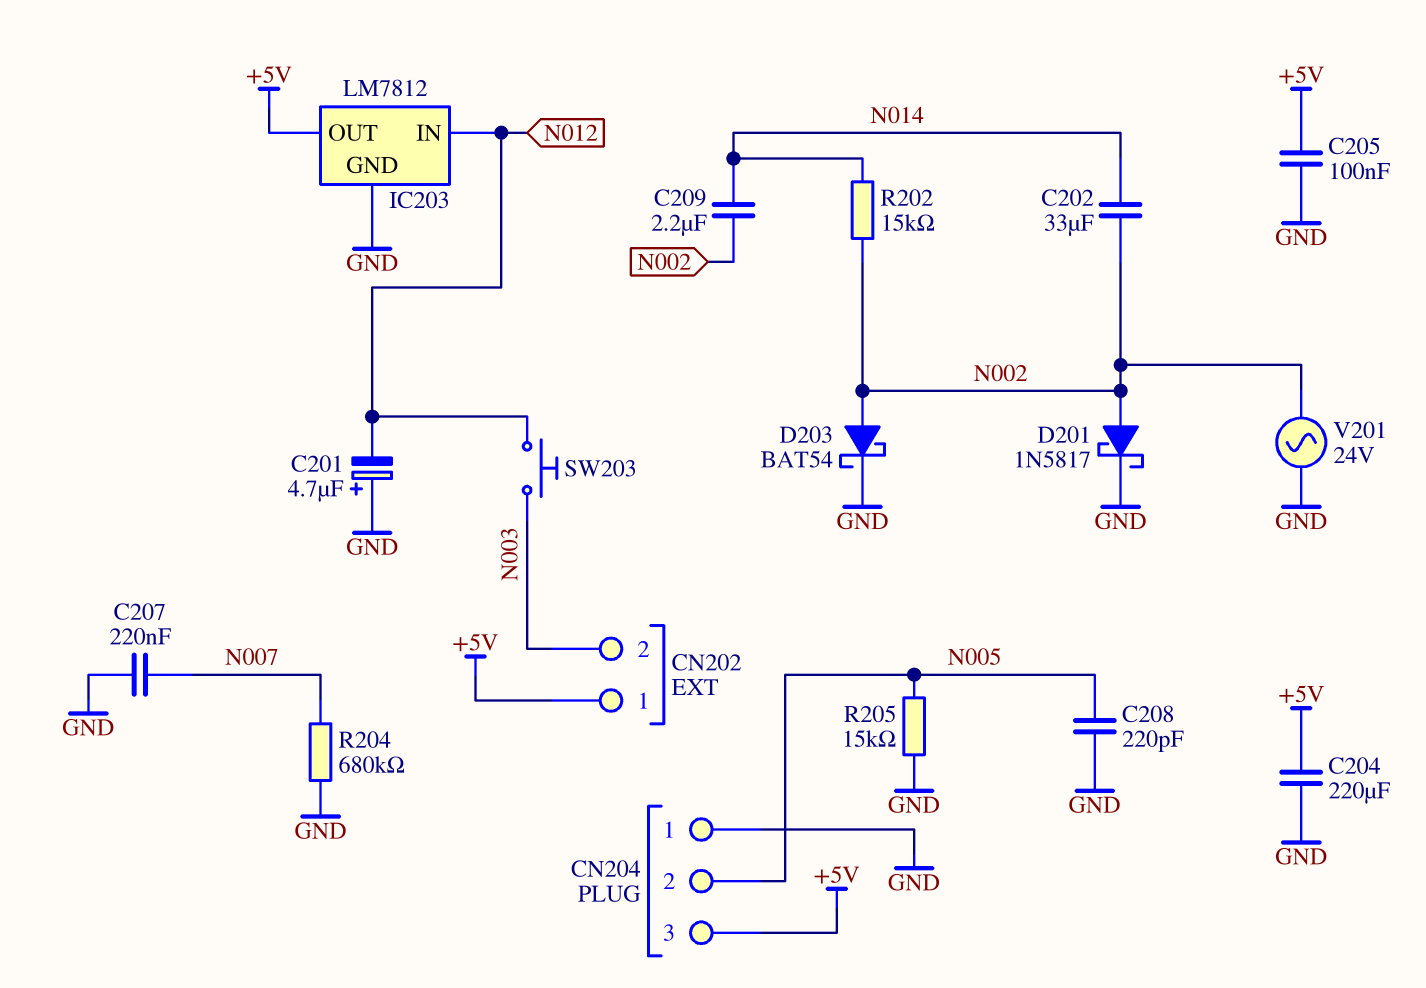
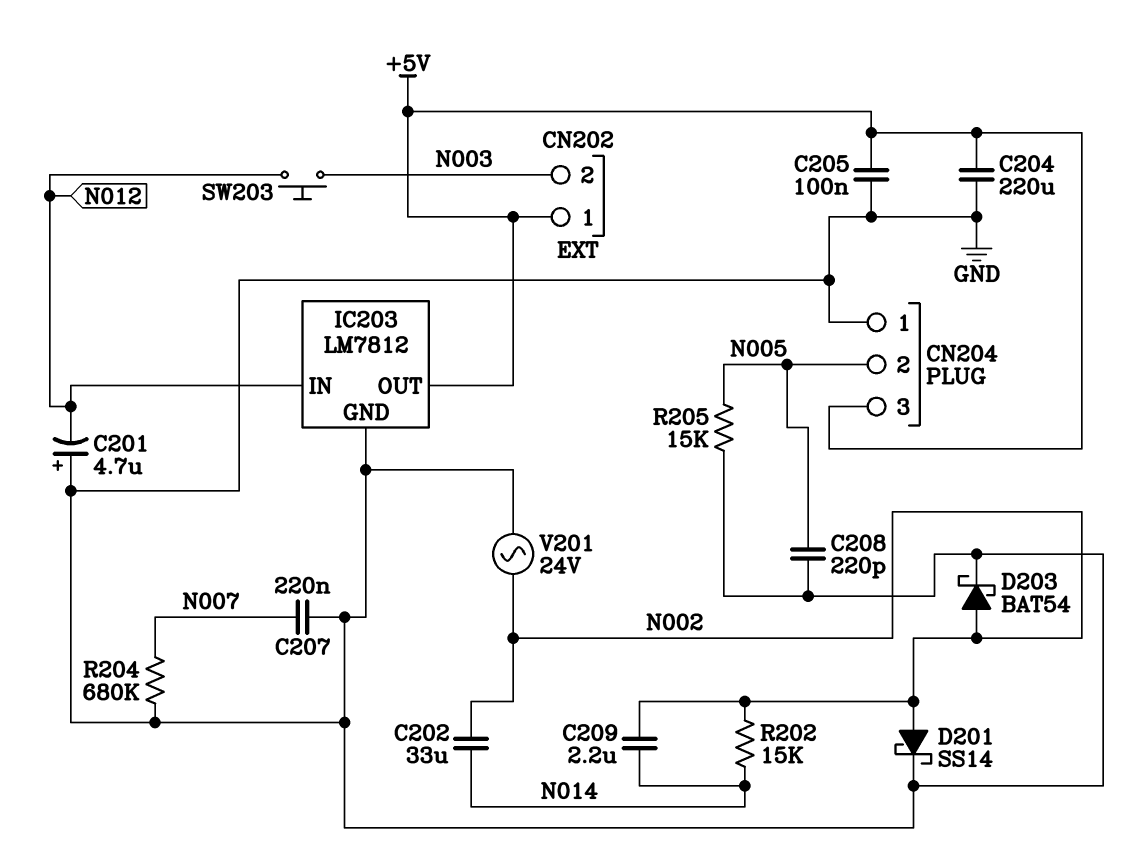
D201: schottky 1N5817 (A N002, K GND) -> schottky SS14 (A N002, K GND)

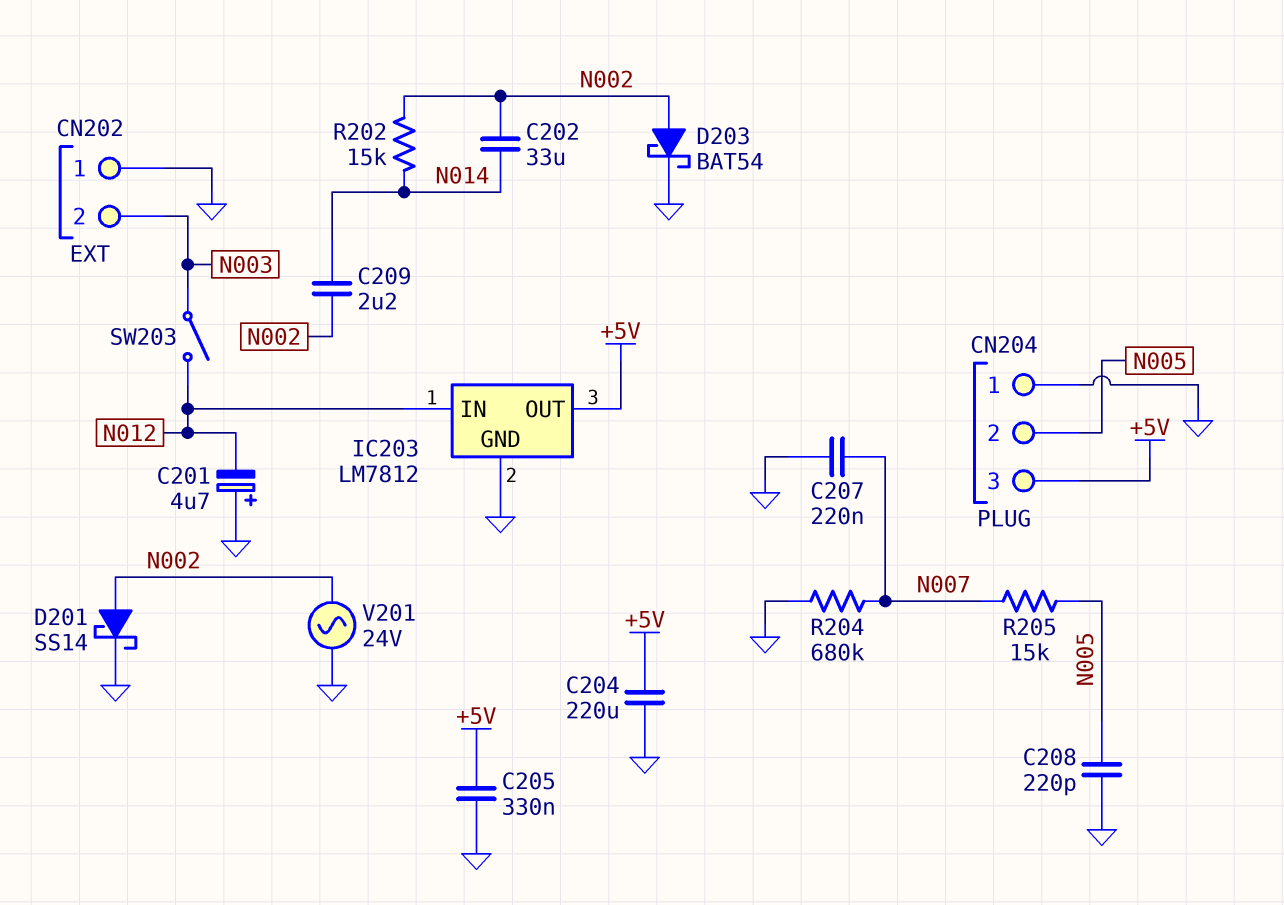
C205: 100nF (+5V, GND) -> 330nF (+5V, GND)
CN202 pin 1: +5V -> GND
R205: 15k (GND, N005) -> 15k (N005, N007)
SW203: button (N003, N012) -> switch (N003, N012)

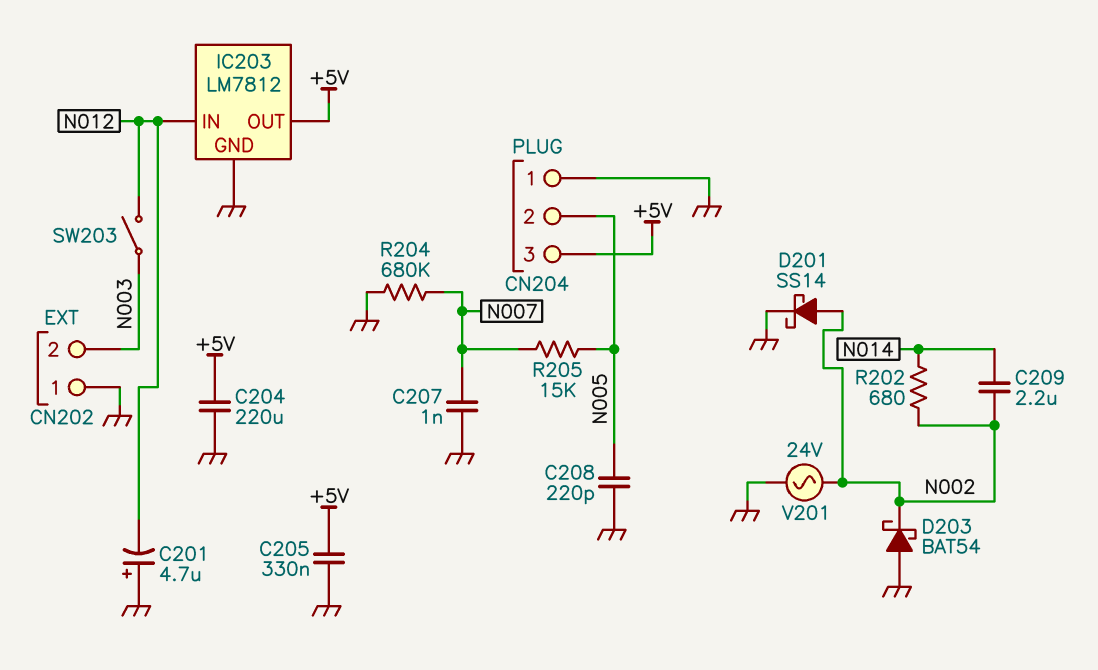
C202: 33uF (N002, N014) -> none
C207: 220nF (GND, N007) -> 1nF (GND, N007)
D203: schottky BAT54 (A N002, K GND) -> schottky BAT54 (A GND, K N002)
R202: 15k (N002, N014) -> 680 (N002, N014)

